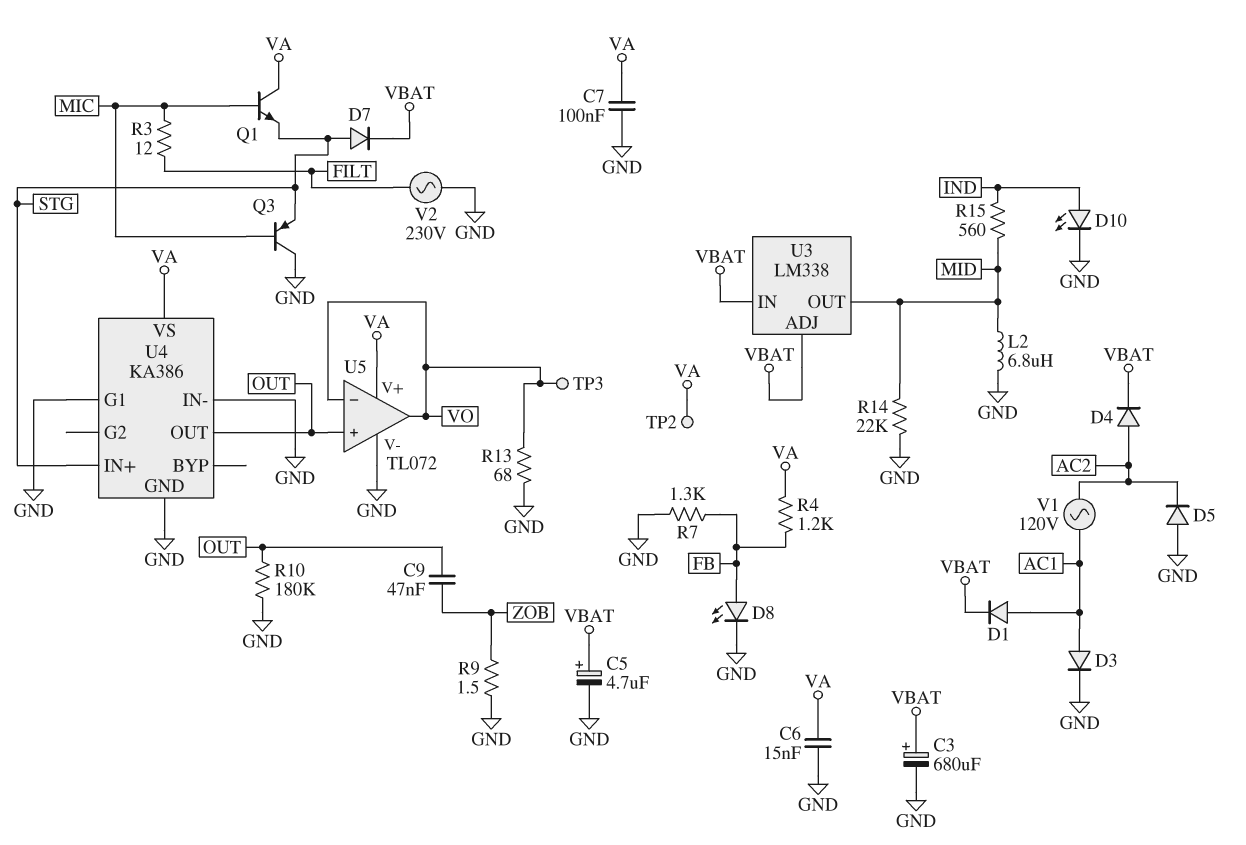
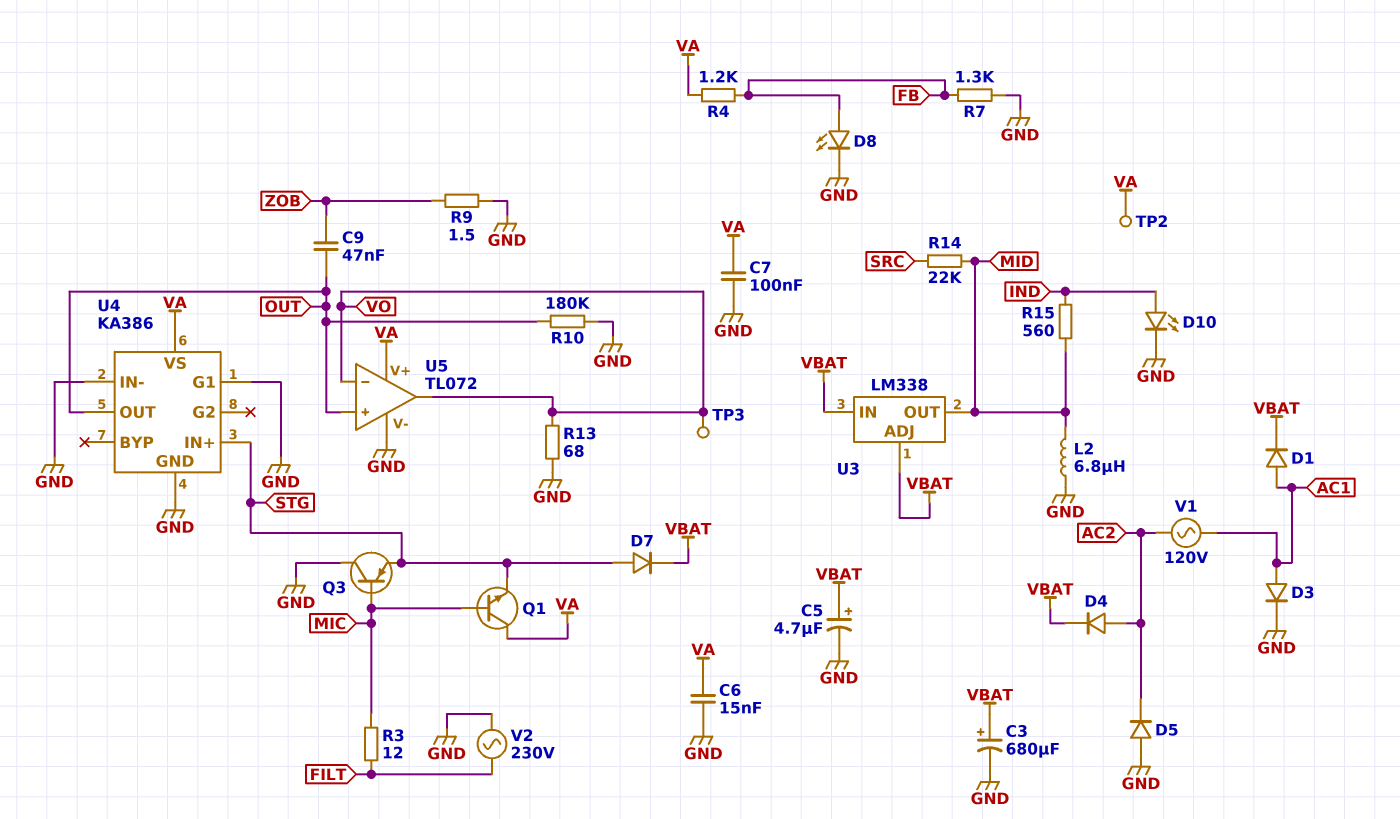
R14: 22k (GND, MID) -> 22k (MID, SRC)

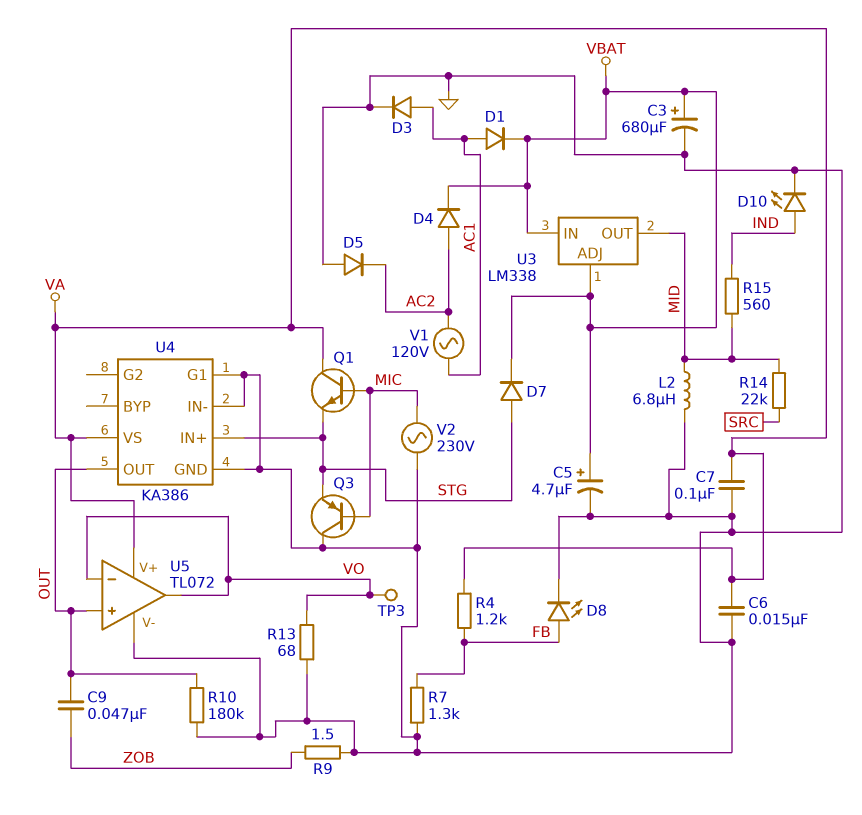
R3: 12 (FILT, MIC) -> none
TP2: test point (VA) -> none
V2: AC 230V (FILT, GND) -> AC 230V (GND, MIC)

